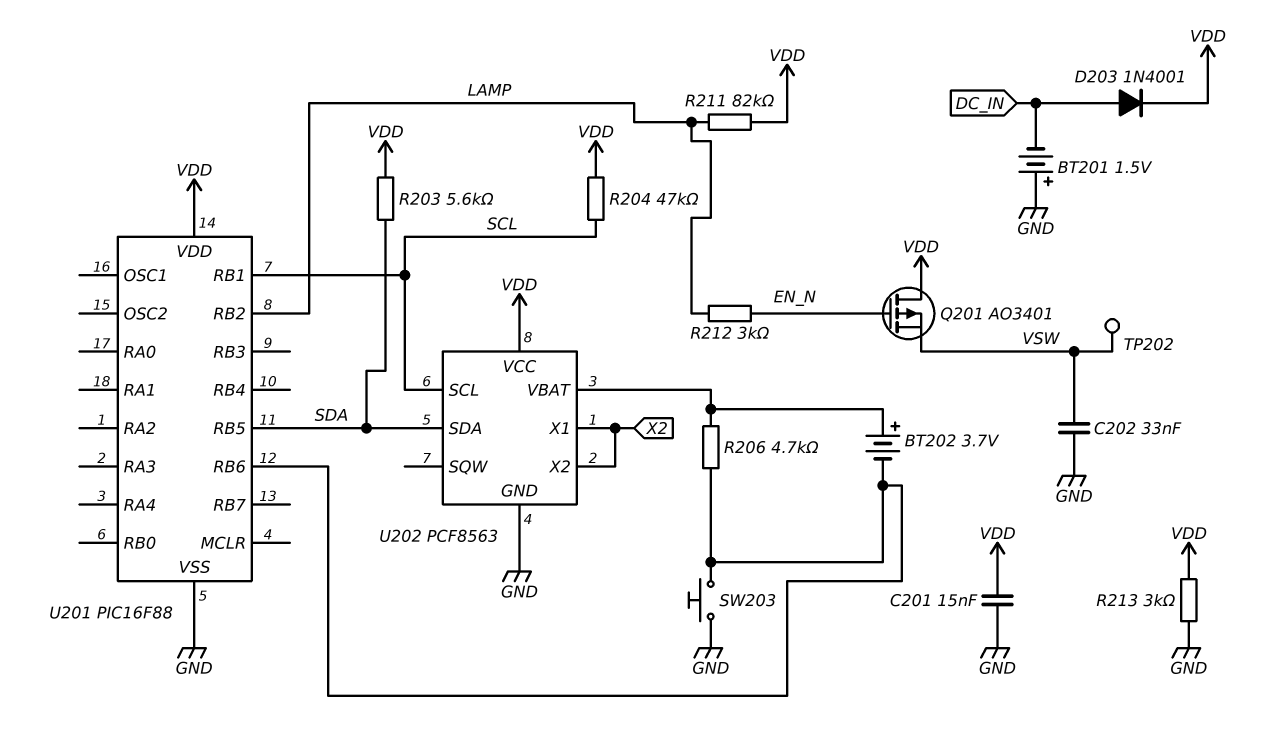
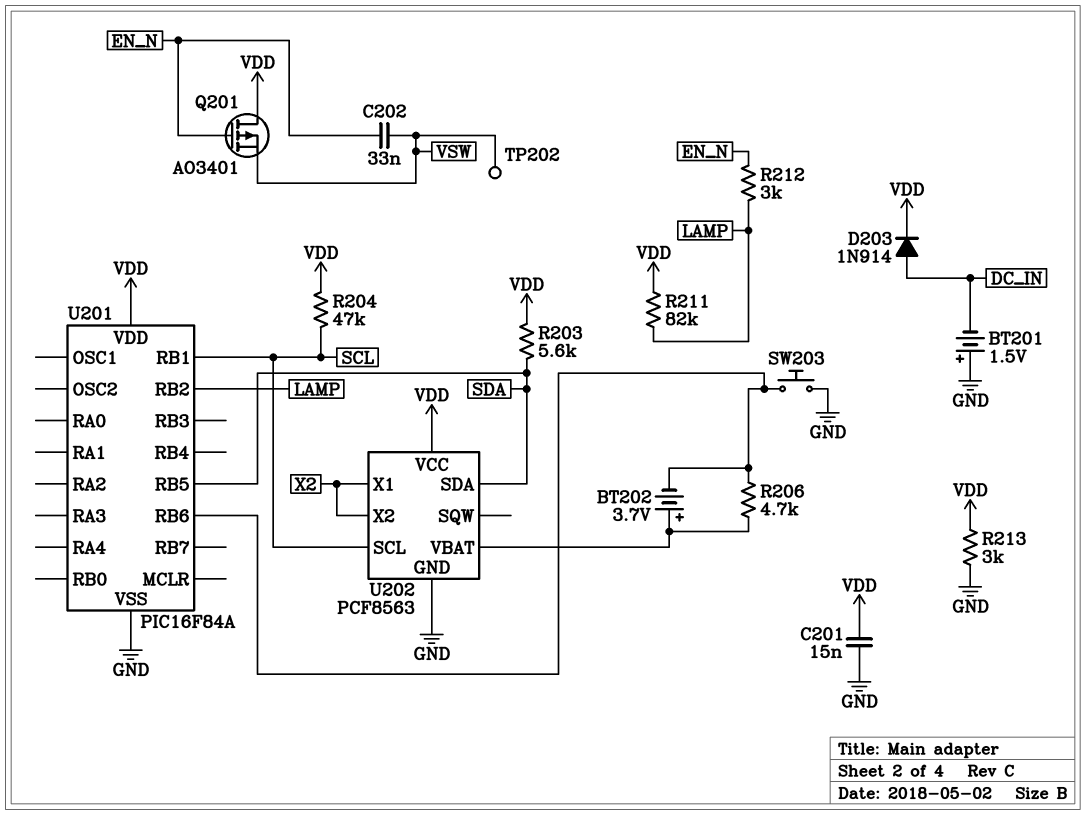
C202: 33nF (GND, VSW) -> 33nF (EN_N, VSW)
D203: diode 1N4001 (A DC_IN, K VDD) -> diode 1N914 (A DC_IN, K VDD)
U201: PIC16F88 -> PIC16F84A

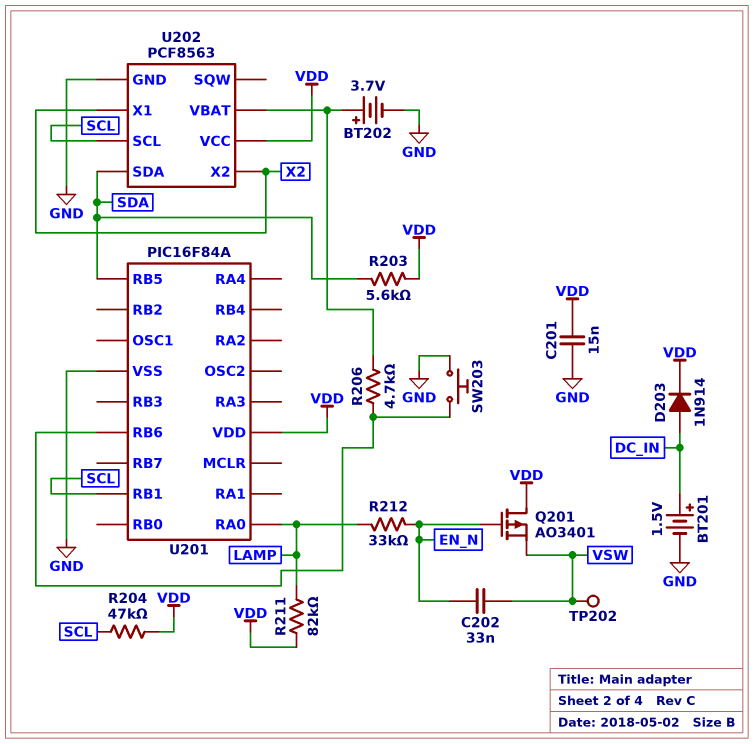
BT201: 1.5V (plus GND, minus DC_IN) -> 1.5V (plus DC_IN, minus GND)
BT202: 3.7V (plus U202/VBAT, minus U201/RB6) -> 3.7V (plus U202/VBAT, minus GND)
R212: 3k (EN_N, LAMP) -> 33k (EN_N, LAMP)
R213: 3k (GND, VDD) -> none
U201 pin RA0: none -> LAMP
U201 pin RB2: LAMP -> none

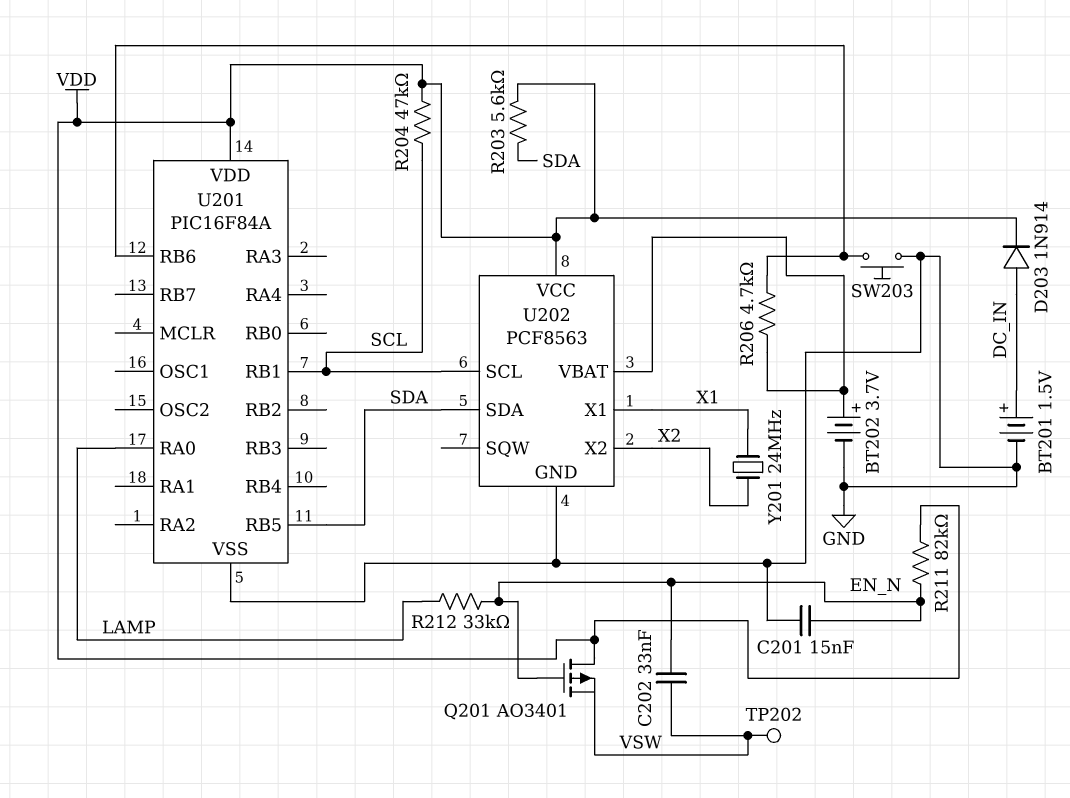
C201: 15nF (GND, VDD) -> 15nF (EN_N, GND)
R211: 82k (LAMP, VDD) -> 82k (EN_N, VDD)
U202 pin X1: X2 -> X1
Y201: none -> 24MHz (X1, X2)

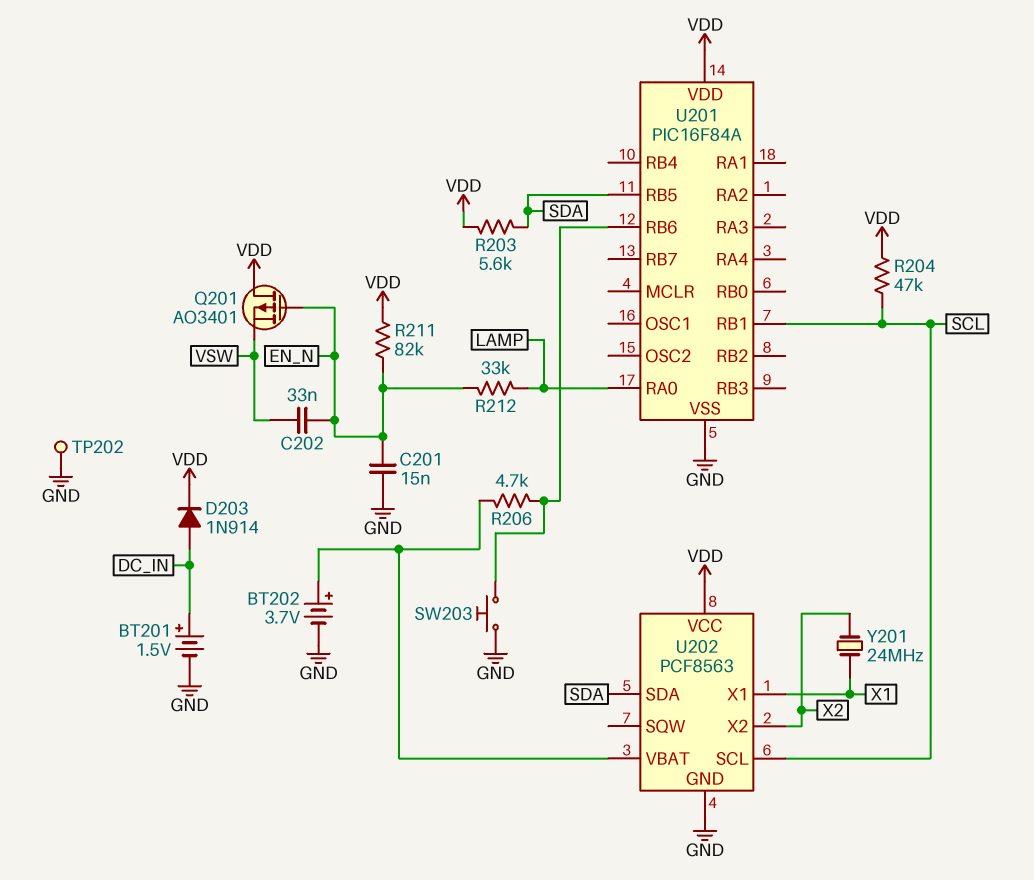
TP202: test point (VSW) -> test point (GND)

